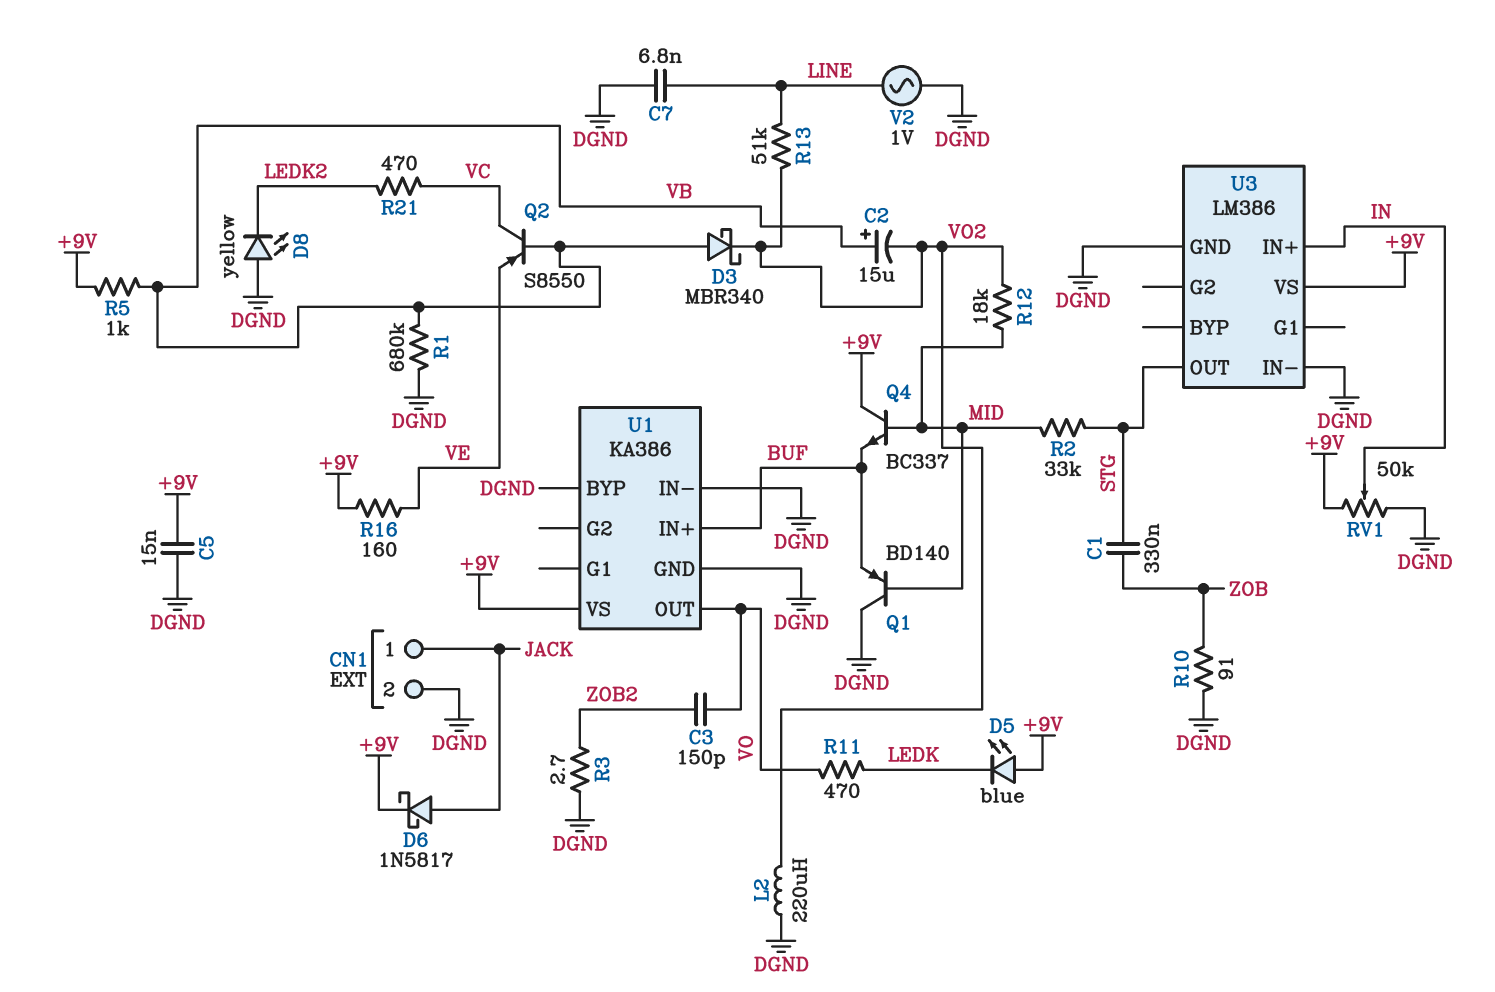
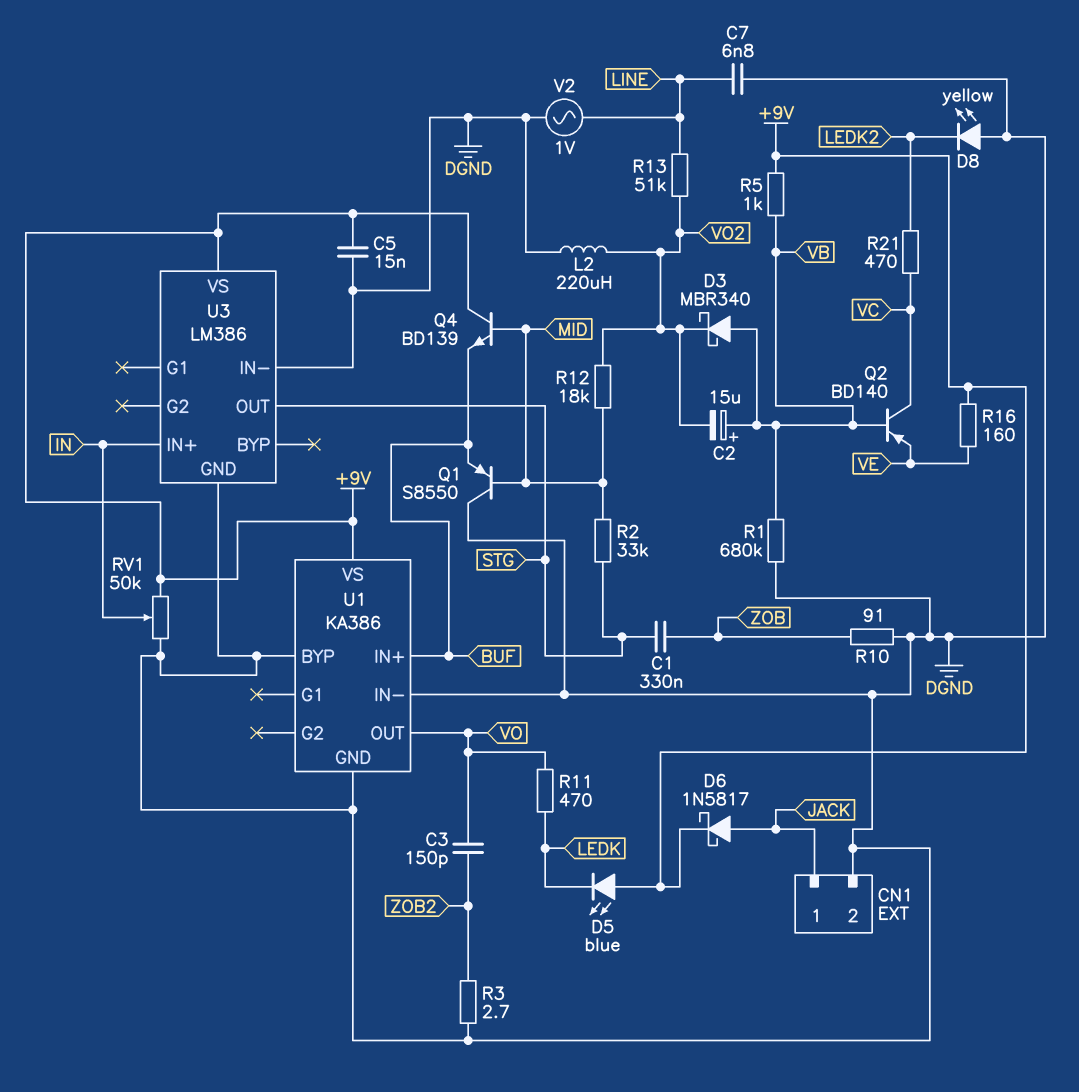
Q1: PNP BD140 (B MID, C DGND, E BUF) -> PNP S8550 (B MID, C DGND, E BUF)
Q2: PNP S8550 (B VB, C VC, E VE) -> PNP BD140 (B VB, C VC, E VE)
Q4: NPN BC337 (B MID, C +9V, E BUF) -> NPN BD139 (B MID, C +9V, E BUF)

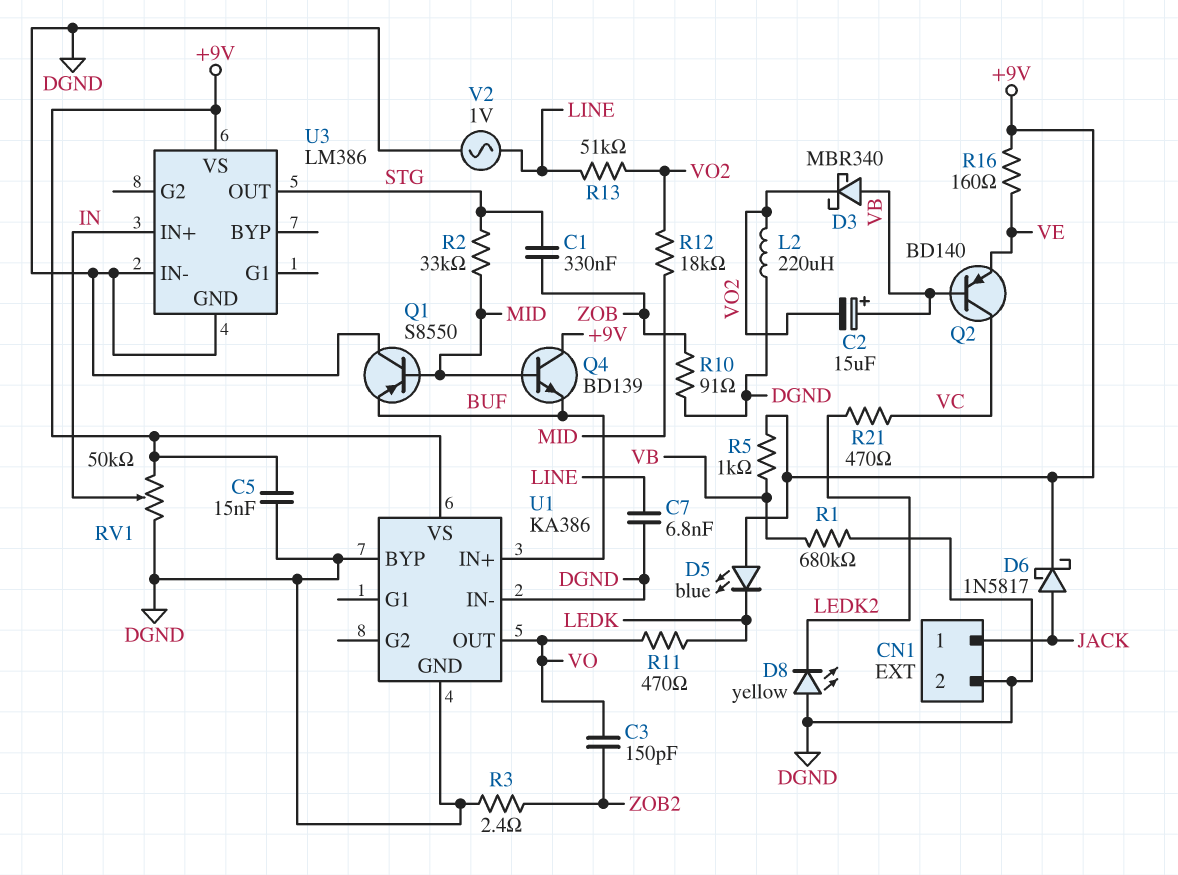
R3: 2.7 (DGND, ZOB2) -> 2.4 (DGND, ZOB2)

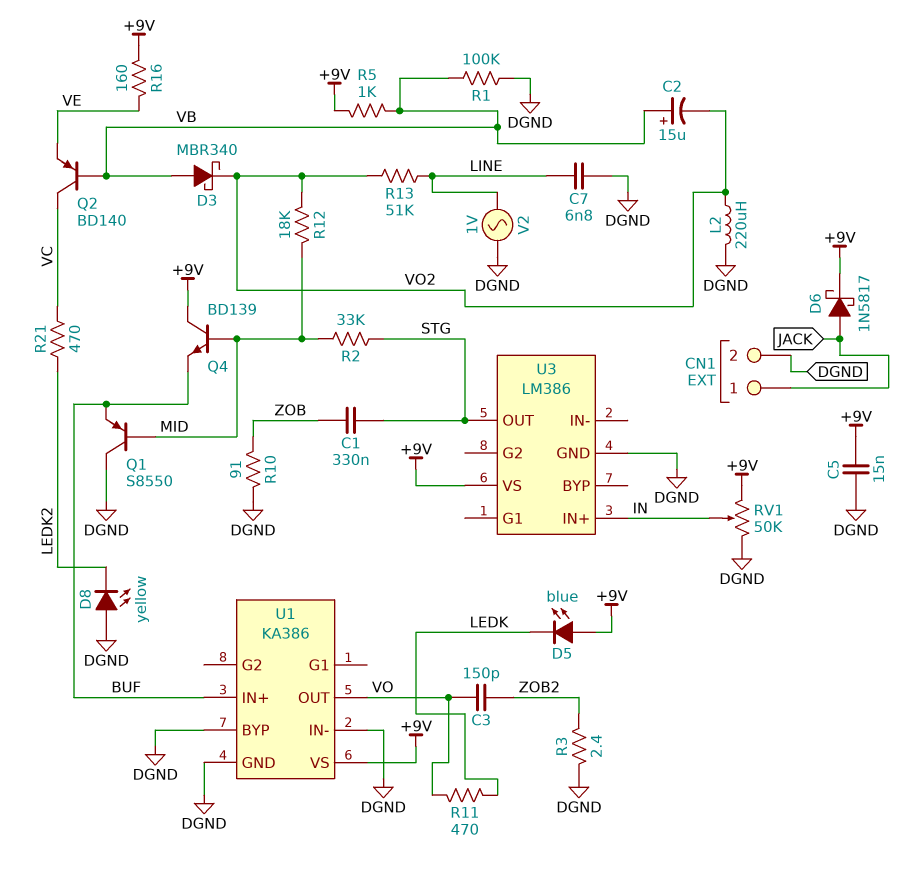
R1: 680k (DGND, VB) -> 100k (DGND, VB)
U3 pin IN-: DGND -> none

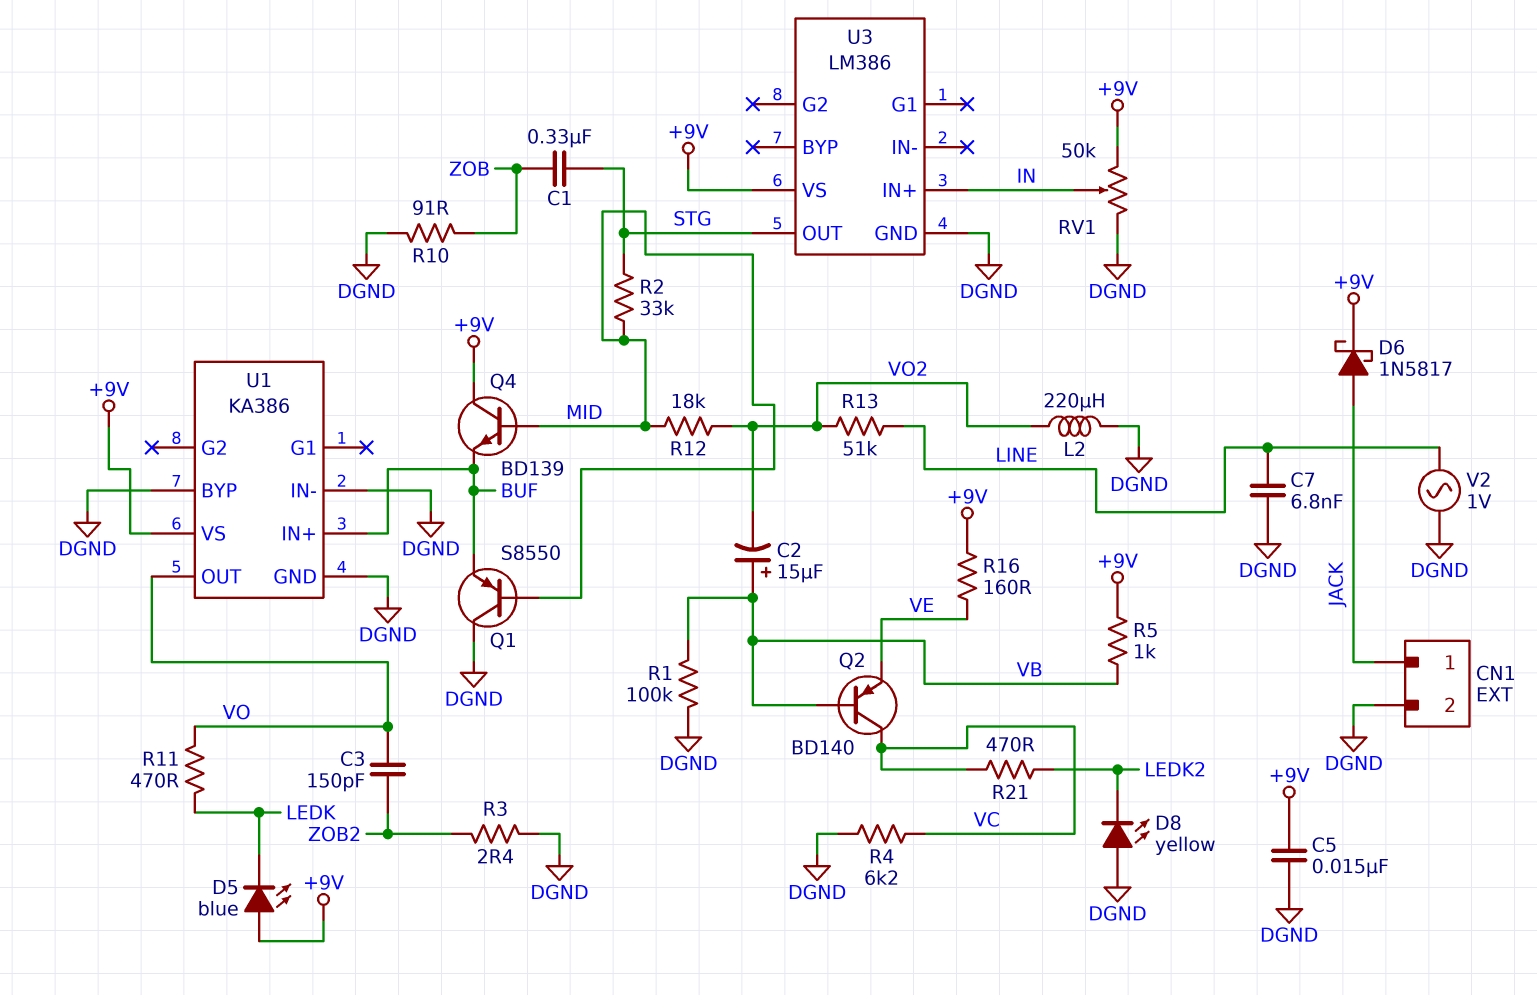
D3: schottky MBR340 (A VB, K VO2) -> none
R4: none -> 6.2k (DGND, VC)

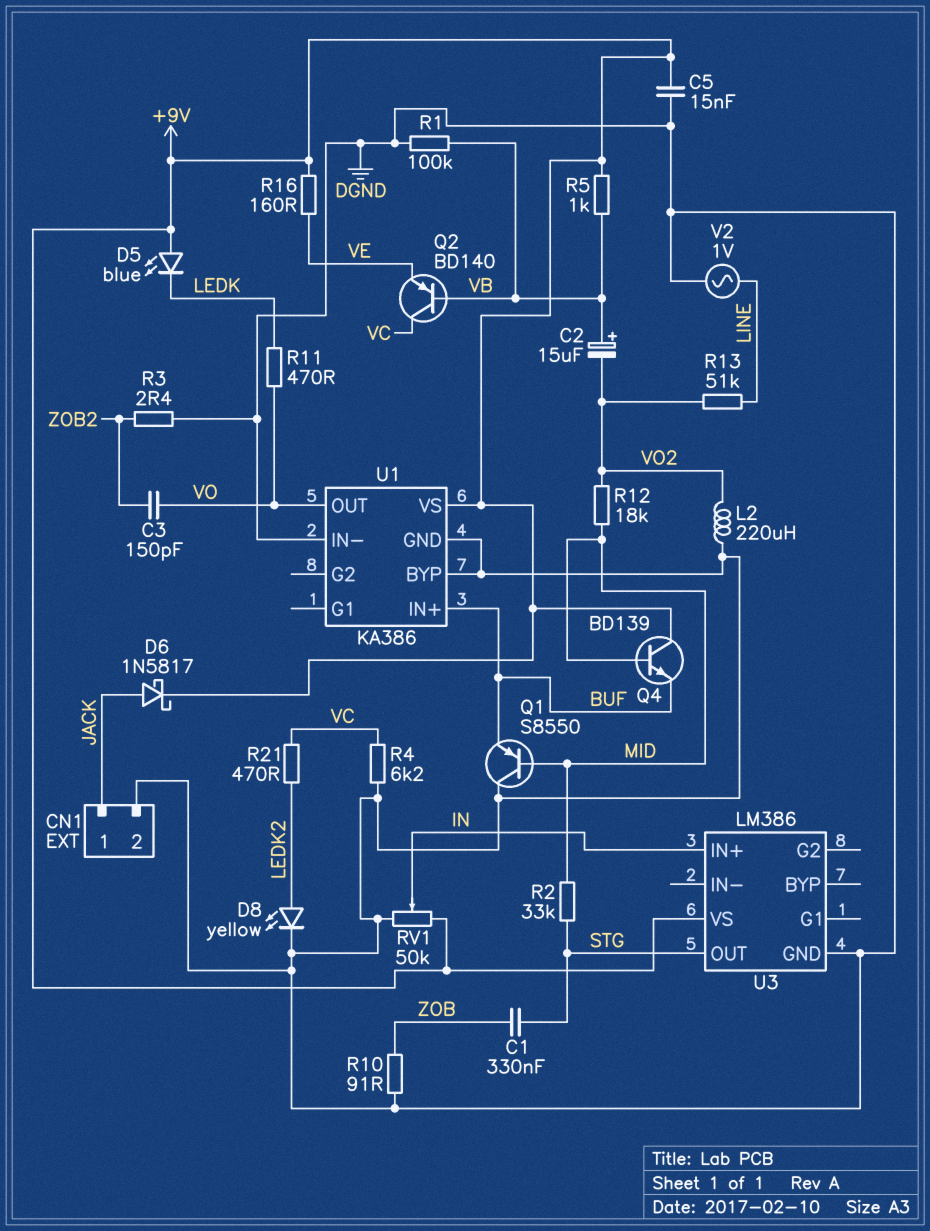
C7: 6.8nF (DGND, LINE) -> none
D8: LED yellow (A DGND, K LEDK2) -> LED yellow (A LEDK2, K DGND)

